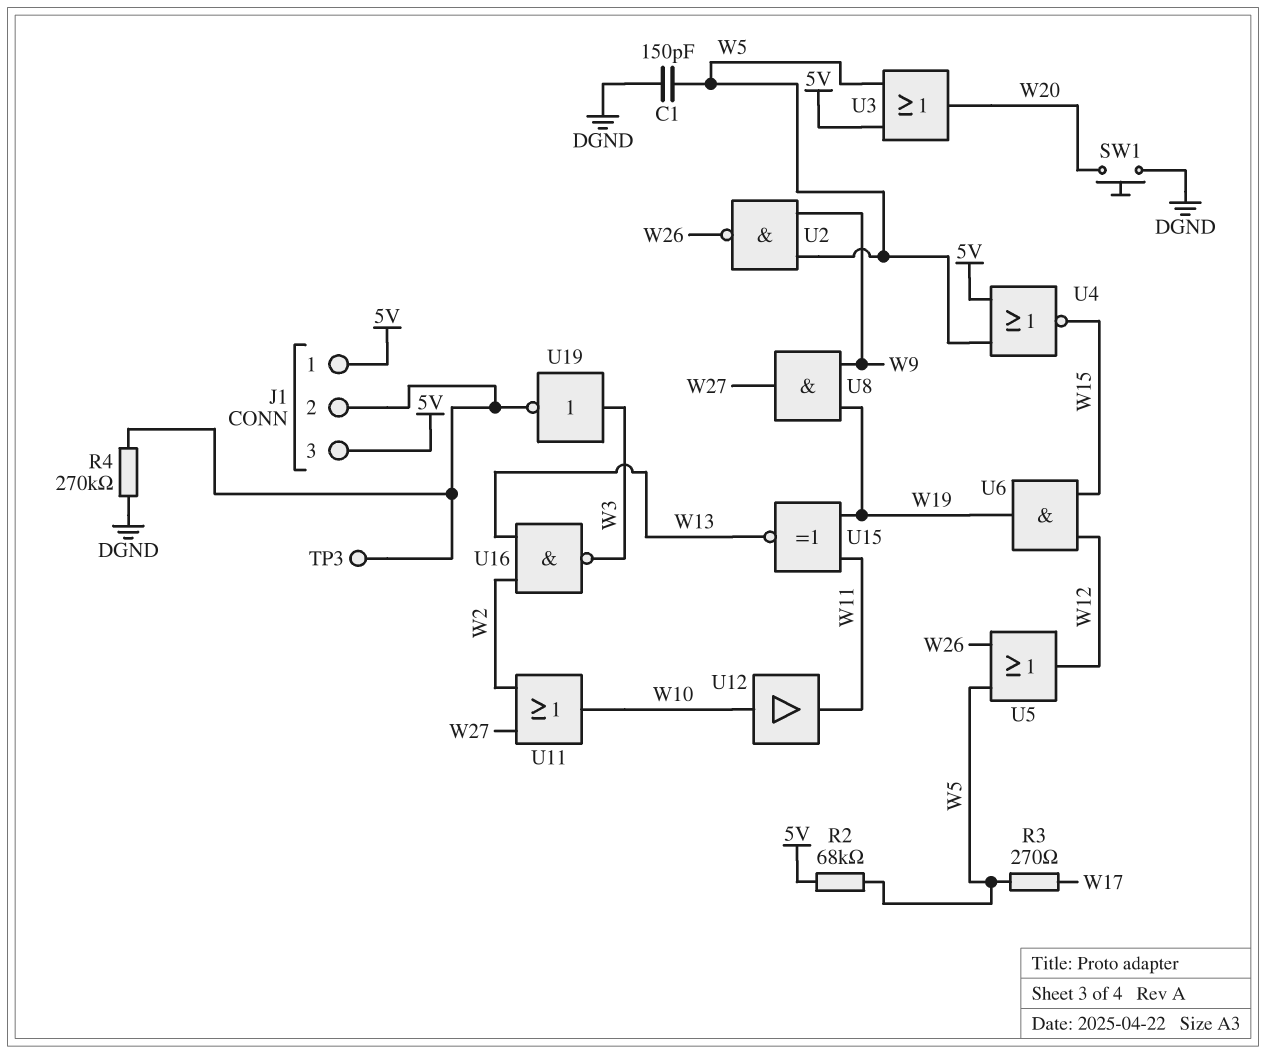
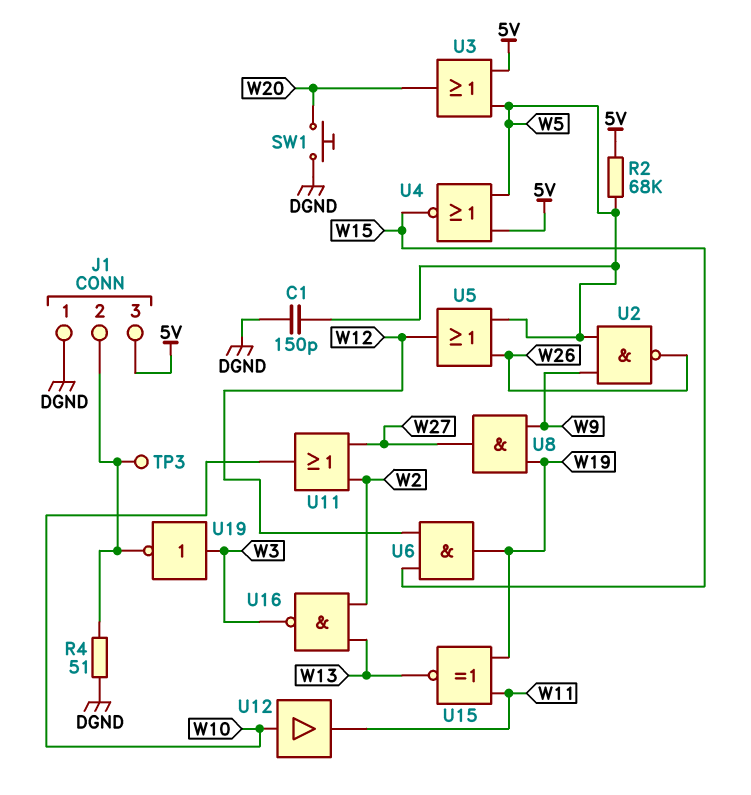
J1 pin 1: 5V -> DGND
R3: 270 (W5, W17) -> none
R4: 270k (DGND, J1/2) -> 51 (DGND, J1/2)

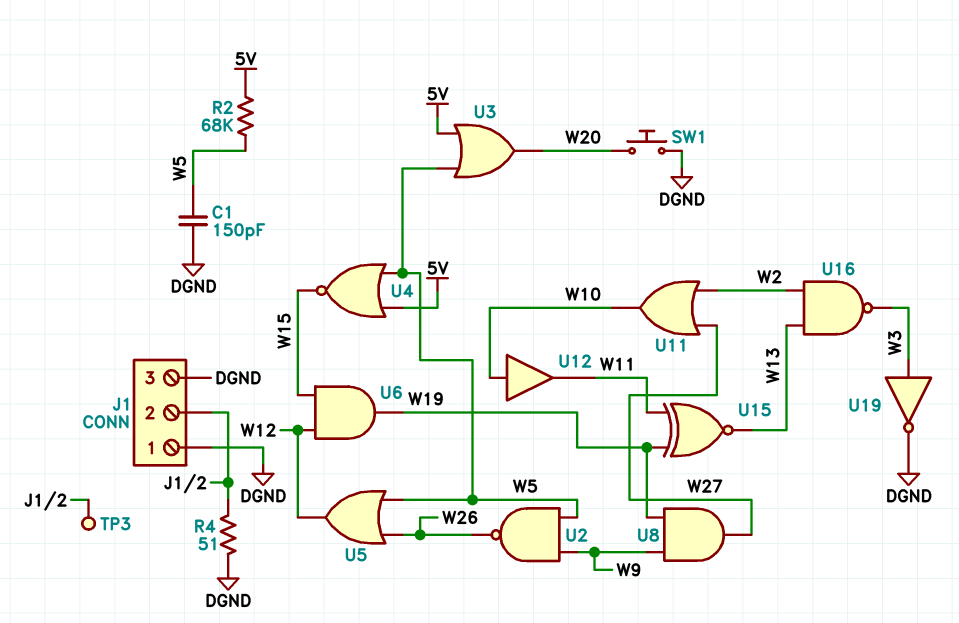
J1 pin 3: 5V -> DGND
U19: NOT (in W3, out J1/2) -> NOT (in W3, out DGND)

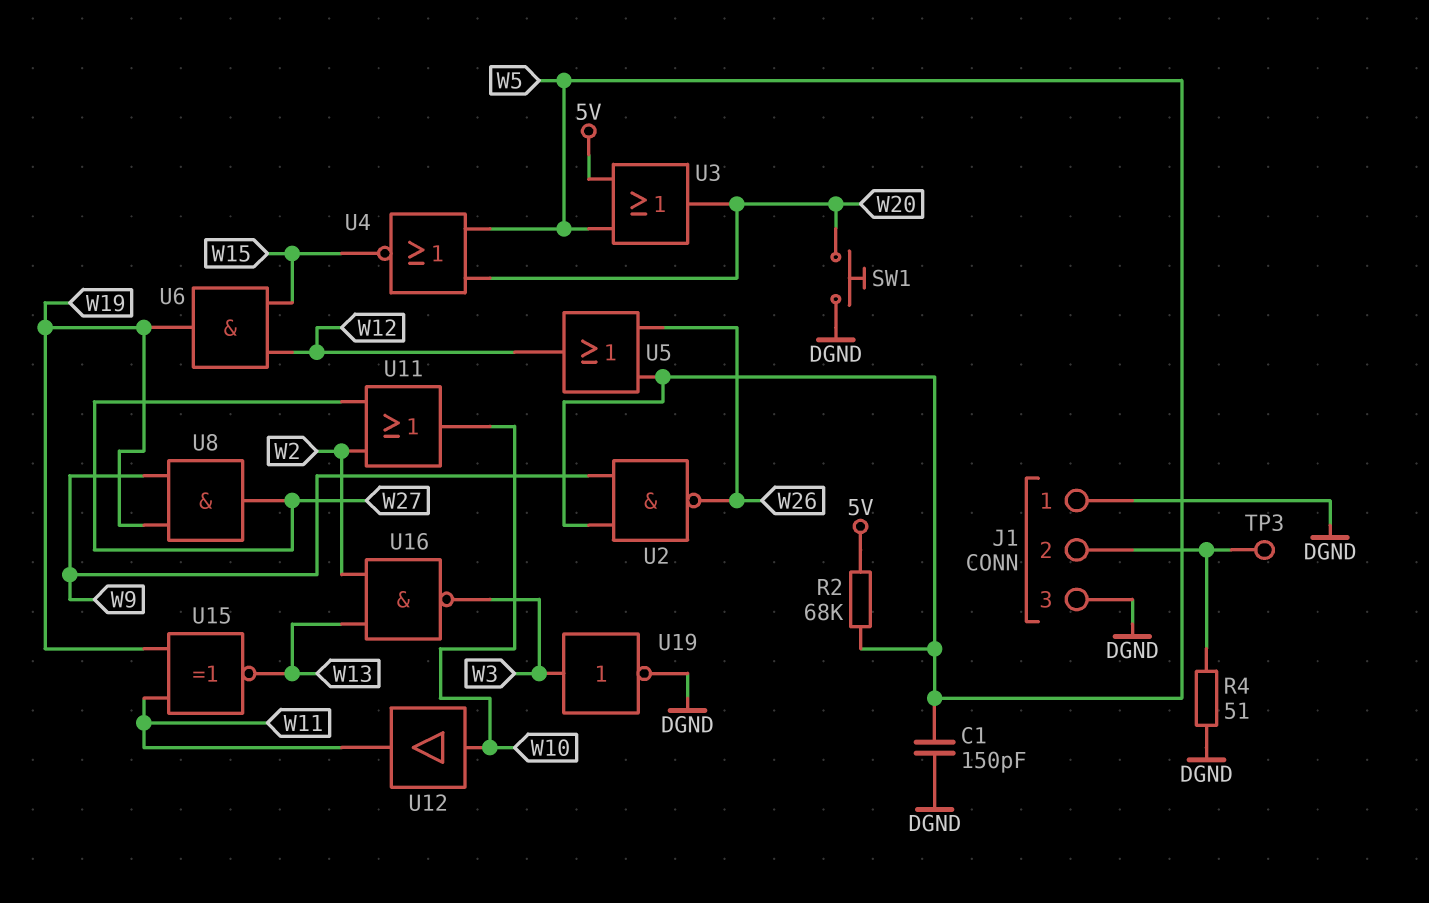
U4: NOR (in 5V, in W5, out W15) -> NOR (in W5, in W20, out W15)

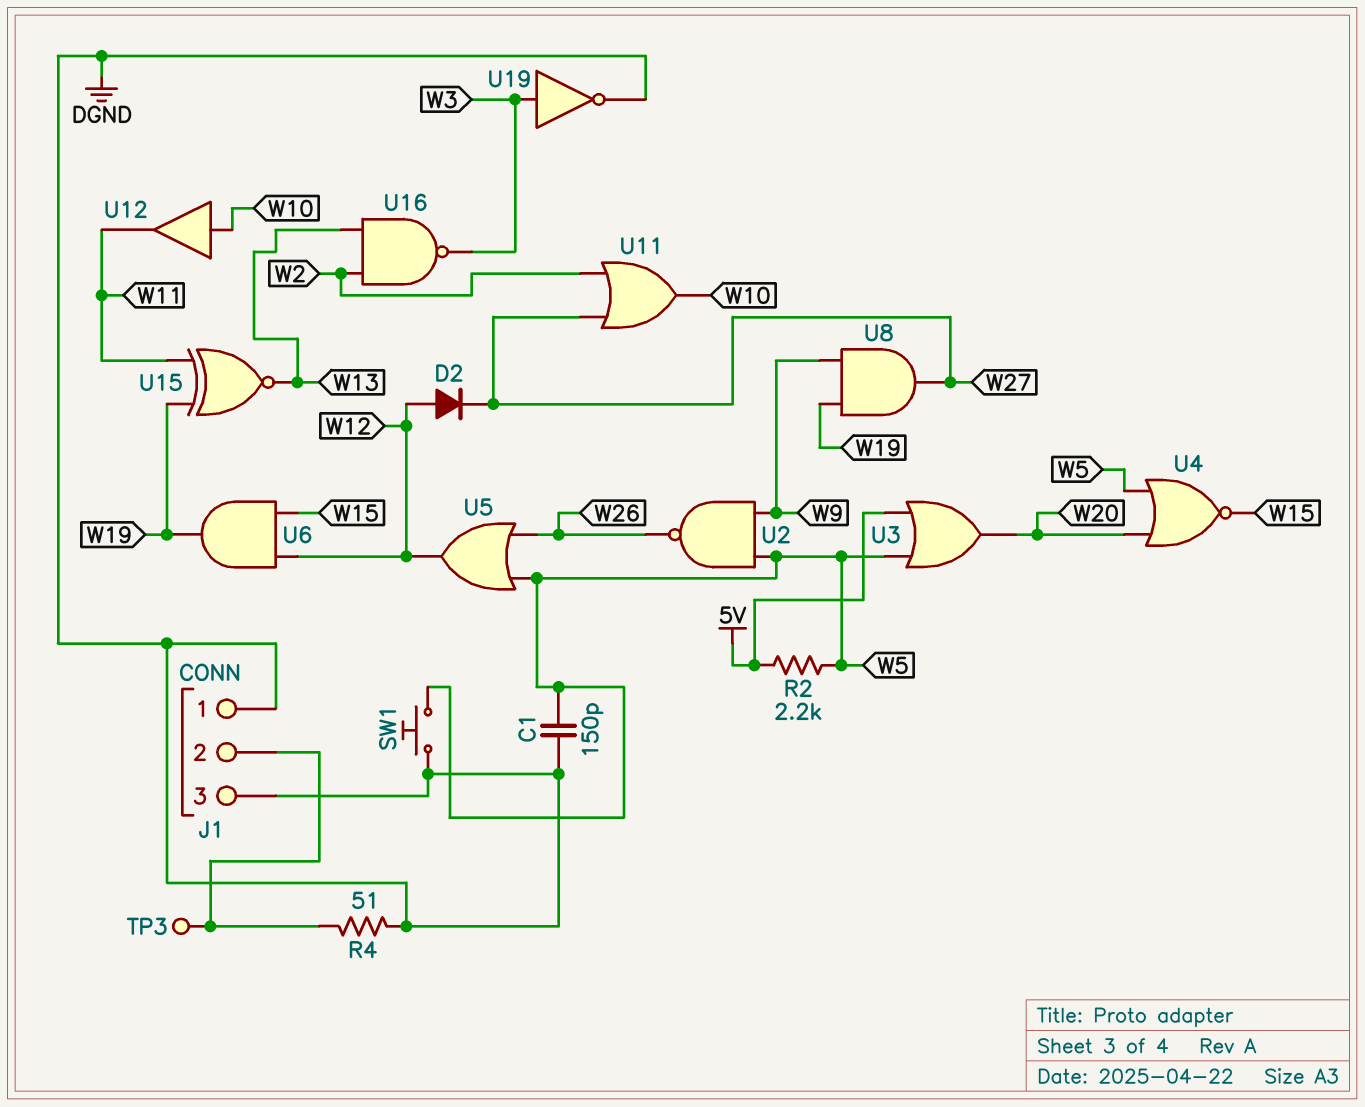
D2: none -> diode (A W12, K W27)
R2: 68k (5V, W5) -> 2.2k (5V, W5)
SW1: button (DGND, W20) -> button (DGND, W5)

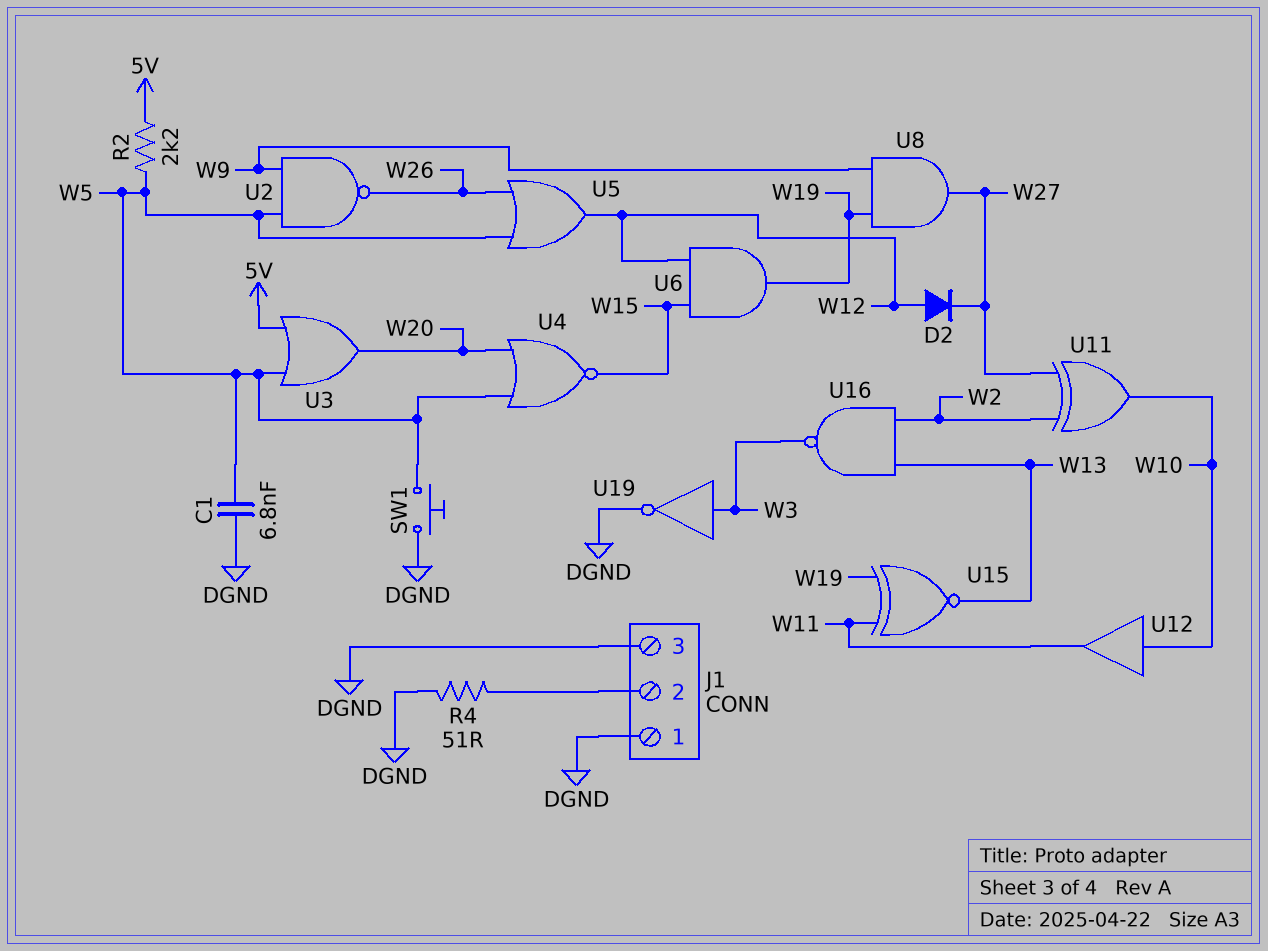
C1: 150pF (DGND, W5) -> 6.8nF (DGND, W5)
TP3: test point (J1/2) -> none
U11: OR (in W2, in W27, out W10) -> XOR (in W2, in W27, out W10)

